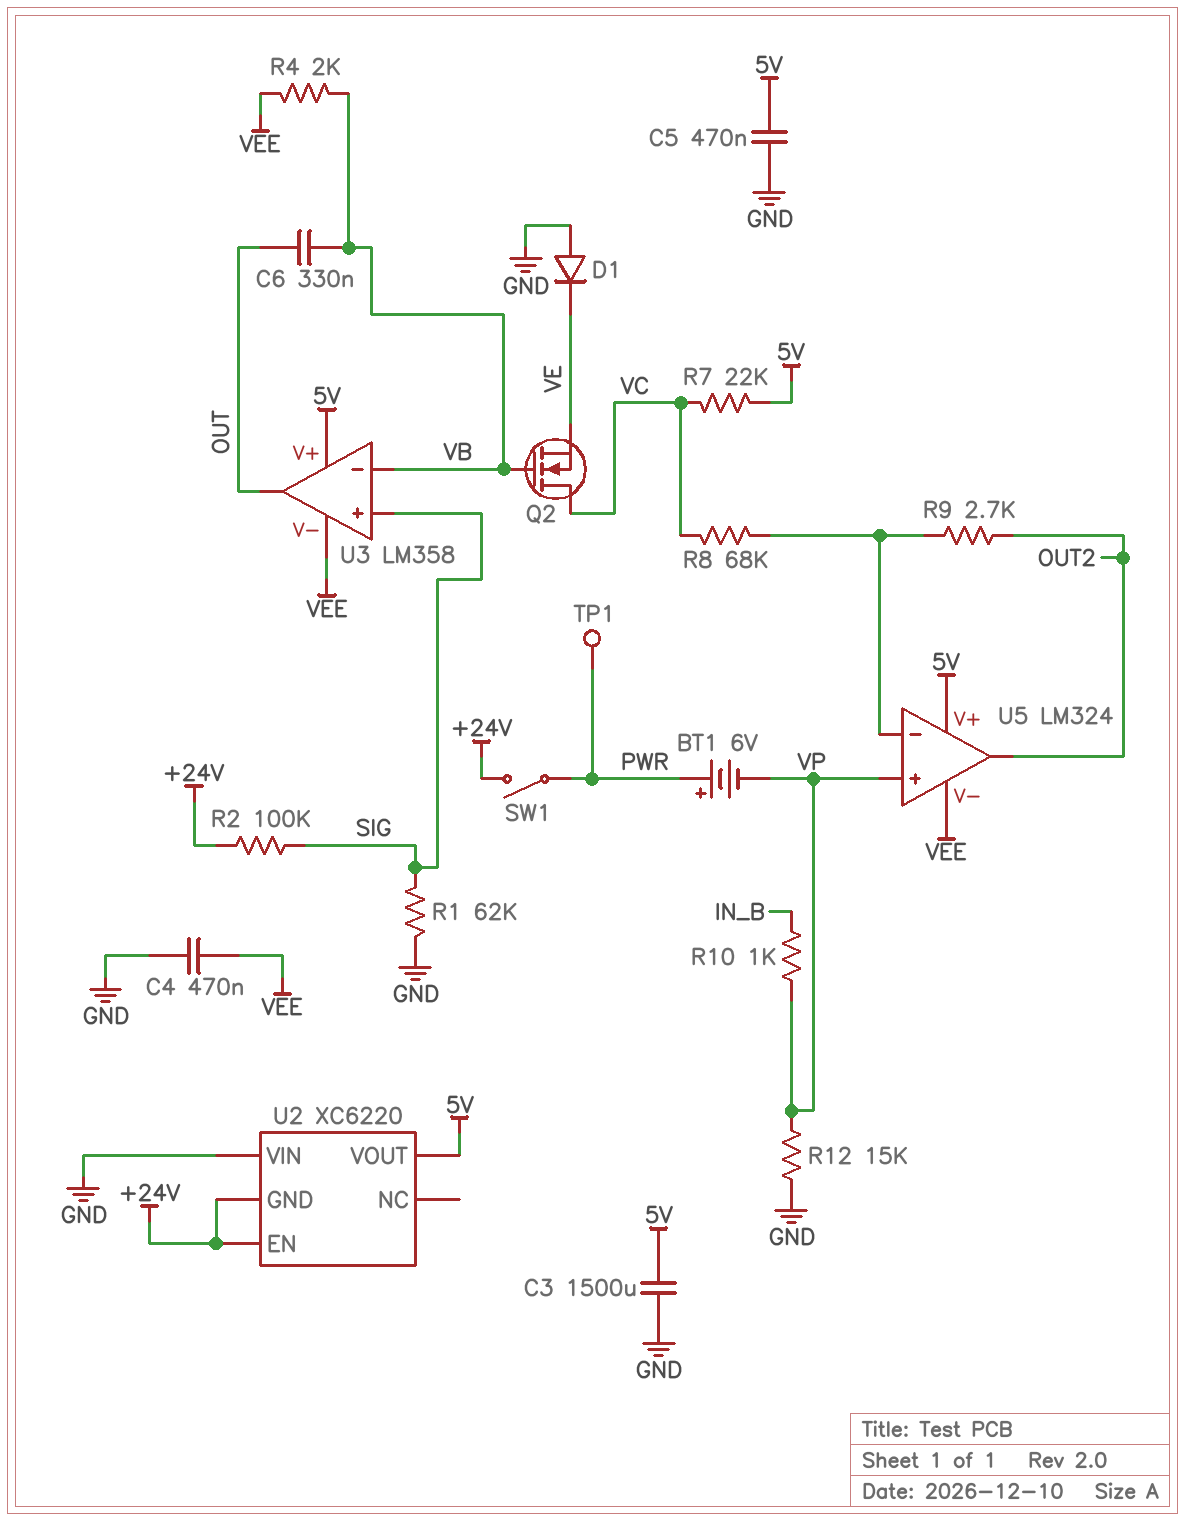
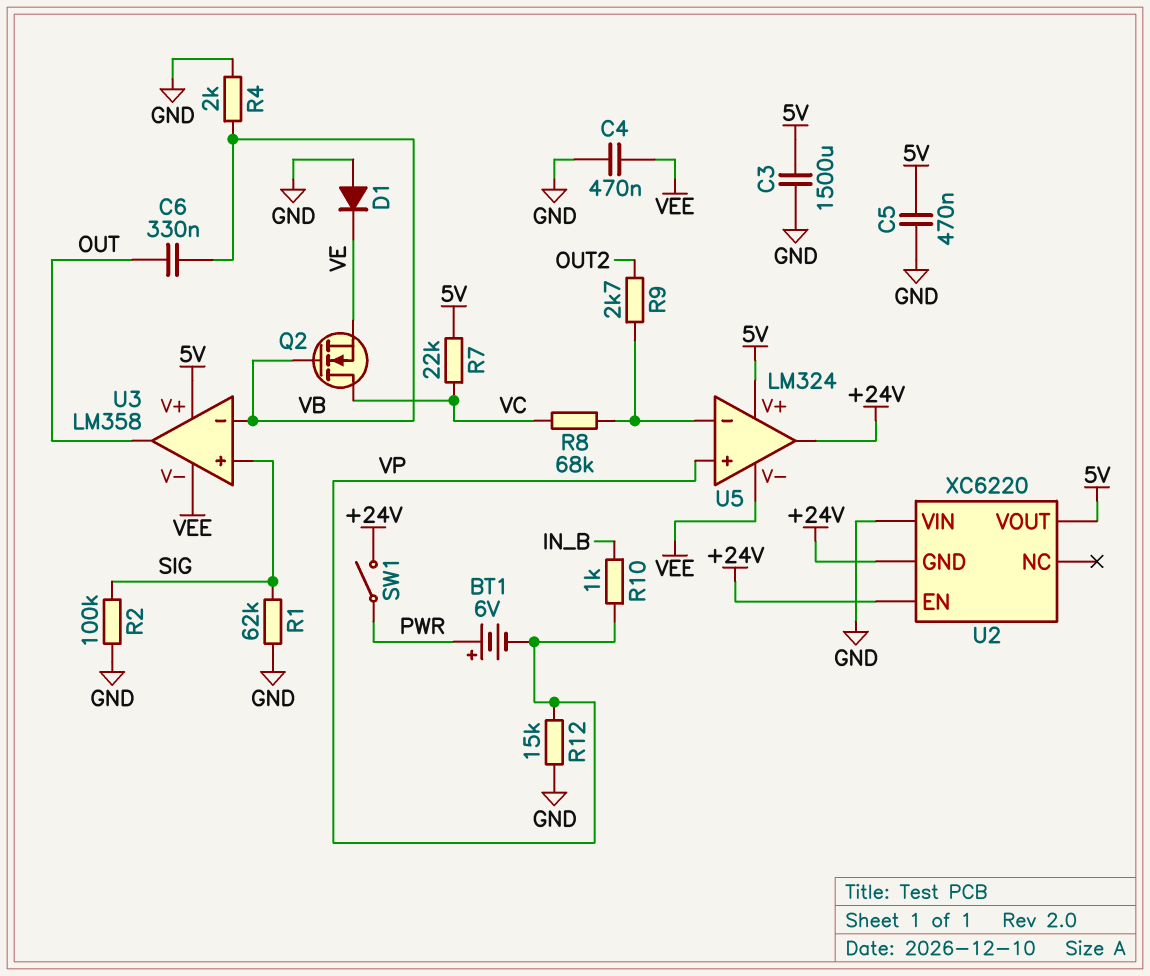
R2: 100k (+24V, SIG) -> 100k (GND, SIG)
R4: 2k (VB, VEE) -> 2k (GND, VB)
TP1: test point (PWR) -> none
U5 pin out: OUT2 -> +24V

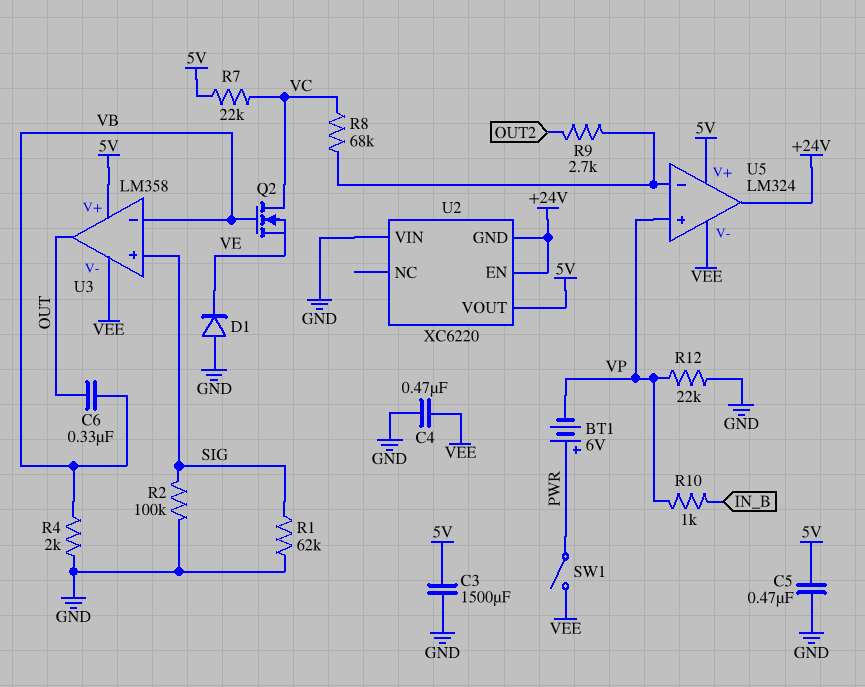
R12: 15k (GND, VP) -> 22k (GND, VP)
SW1: switch (+24V, PWR) -> switch (PWR, VEE)

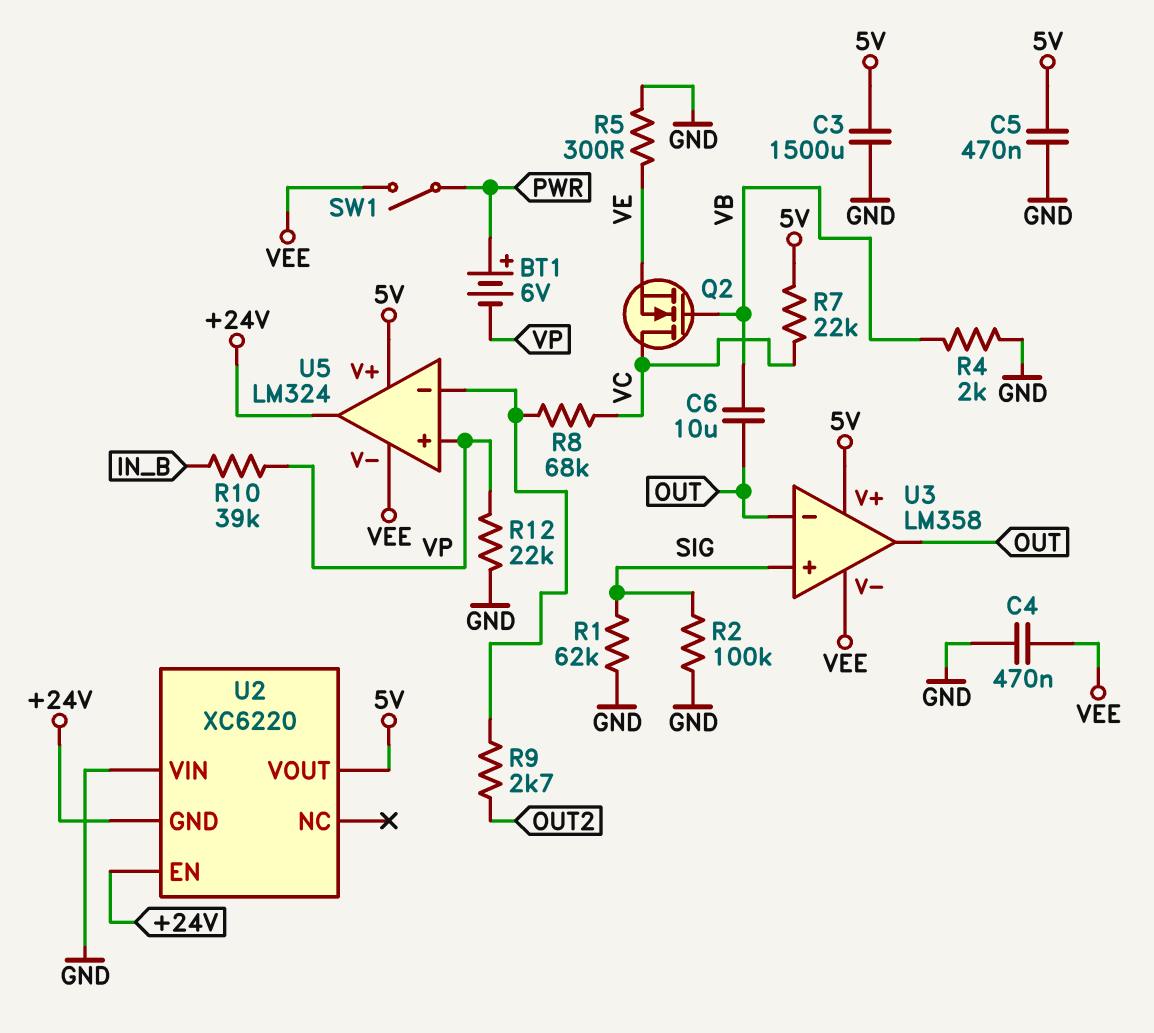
C6: 330nF (OUT, VB) -> 10uF (OUT, VB)
D1: diode (A GND, K VE) -> none
R5: none -> 300 (GND, VE)
R10: 1k (IN_B, VP) -> 39k (IN_B, VP)
U3 pin in-: VB -> OUT

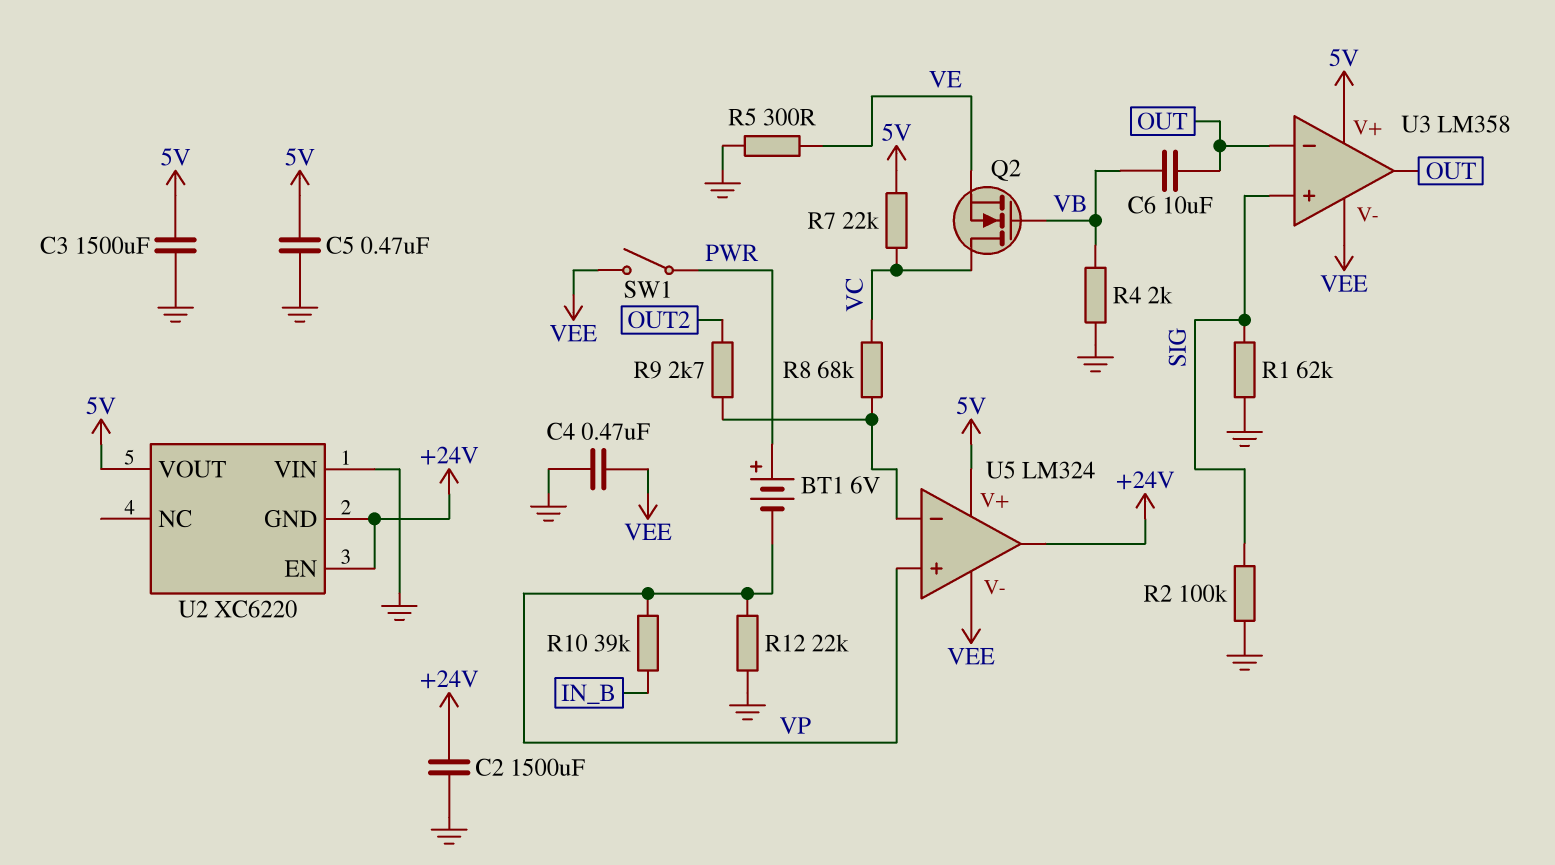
C2: none -> 1500uF (+24V, GND)

